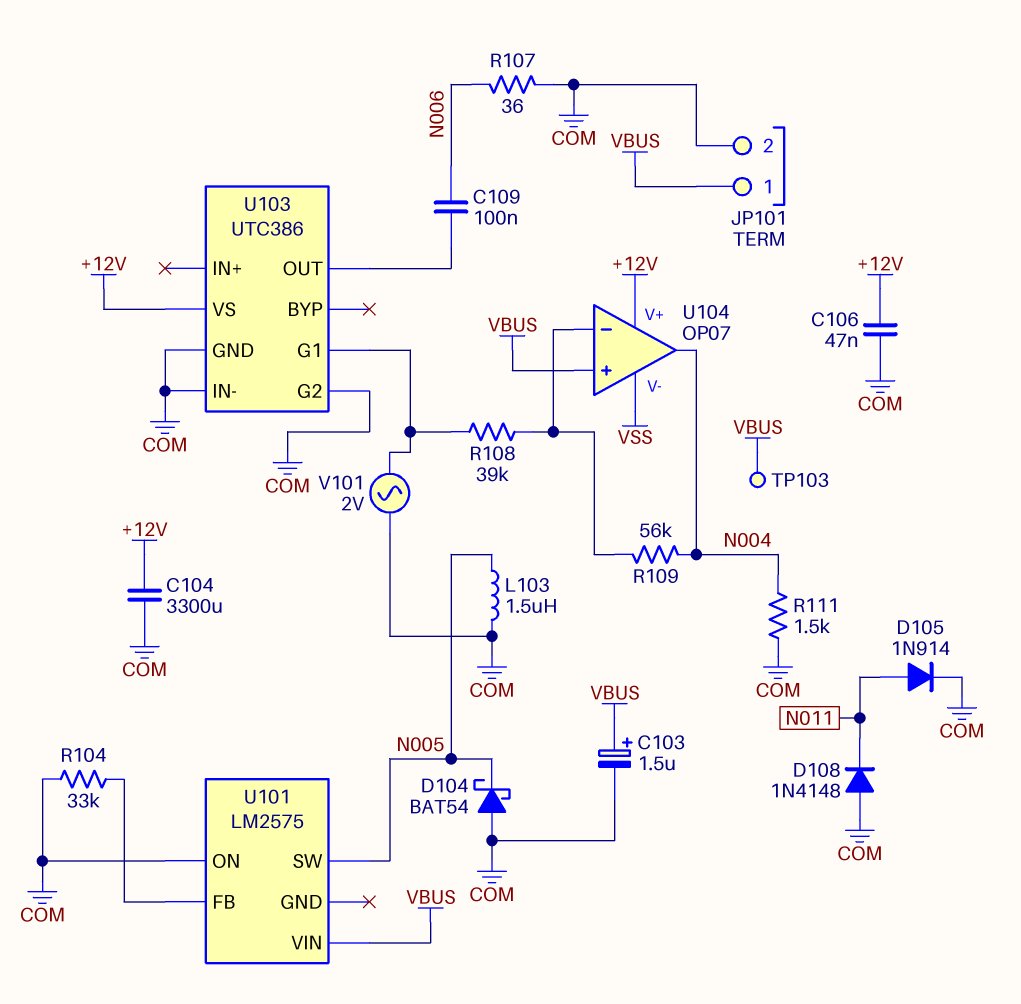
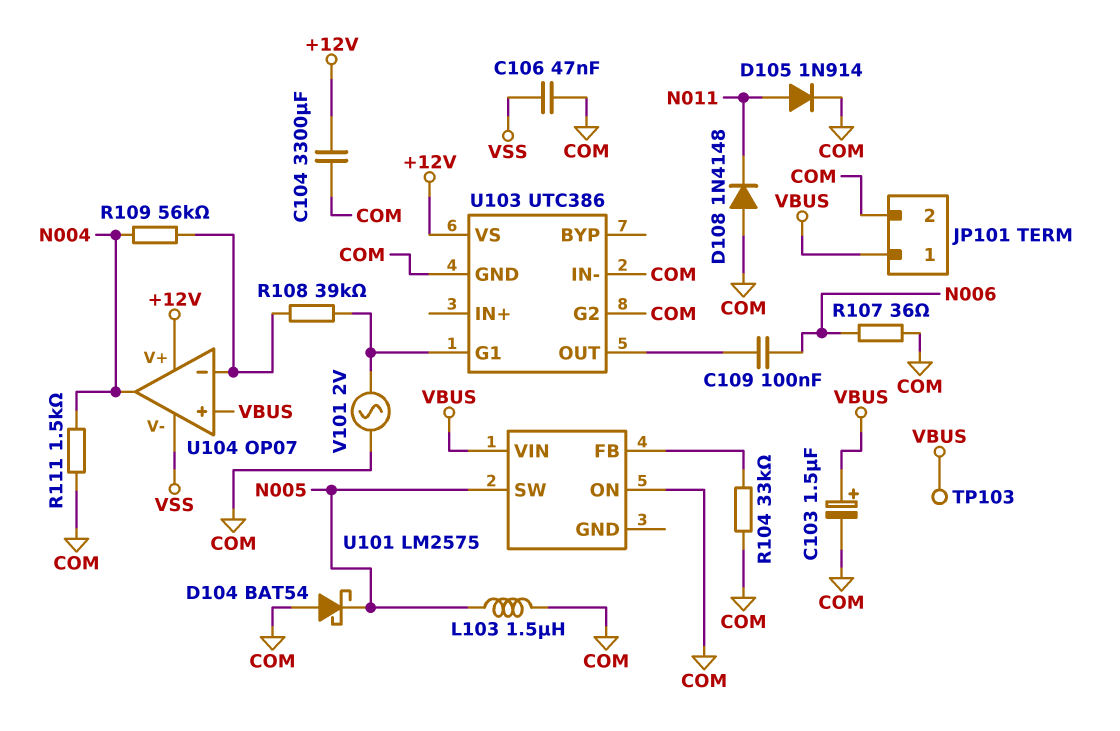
C106: 47nF (+12V, COM) -> 47nF (COM, VSS)

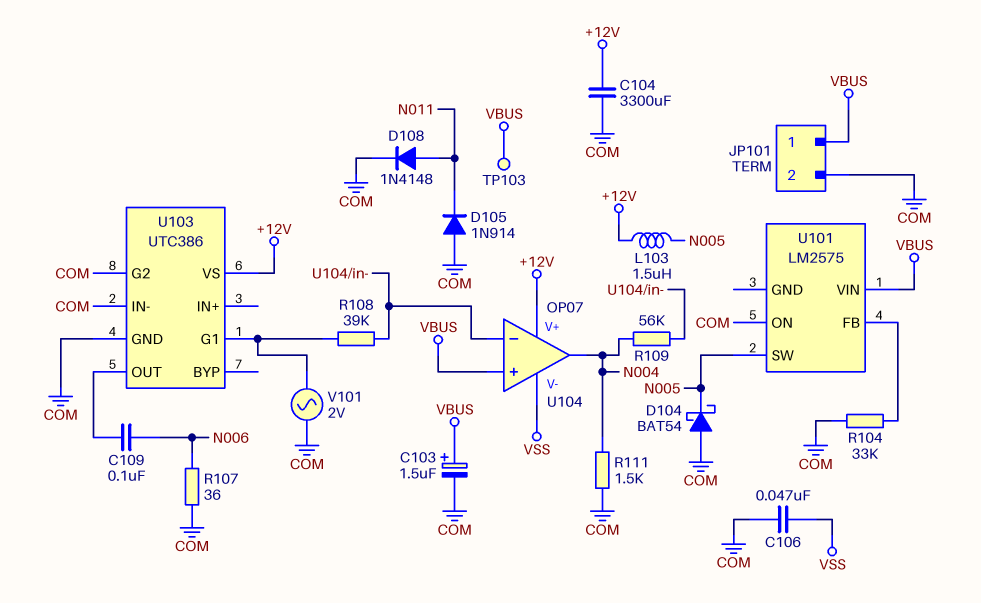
D105: diode 1N914 (A N011, K COM) -> diode 1N914 (A COM, K N011)
D108: diode 1N4148 (A COM, K N011) -> diode 1N4148 (A N011, K COM)
L103: 1.5uH (COM, N005) -> 1.5uH (+12V, N005)

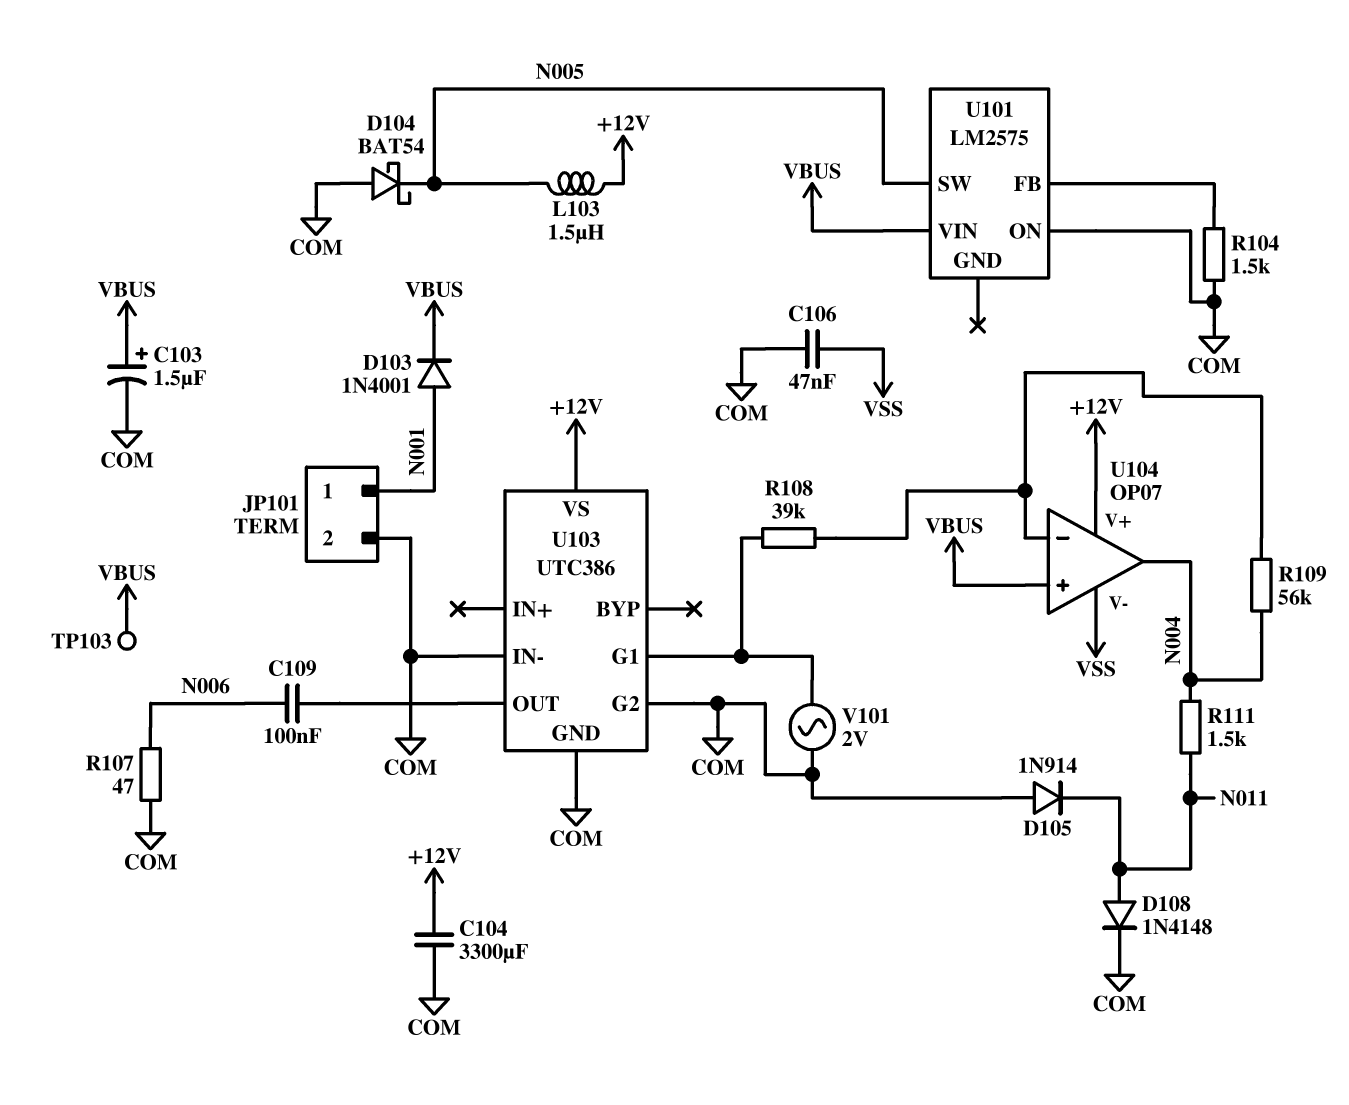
D103: none -> diode 1N4001 (A N001, K VBUS)
JP101 pin 1: VBUS -> N001
R104: 33k (COM, U101/FB) -> 1.5k (COM, U101/FB)
R107: 36 (COM, N006) -> 47 (COM, N006)
R111: 1.5k (COM, N004) -> 1.5k (N004, N011)

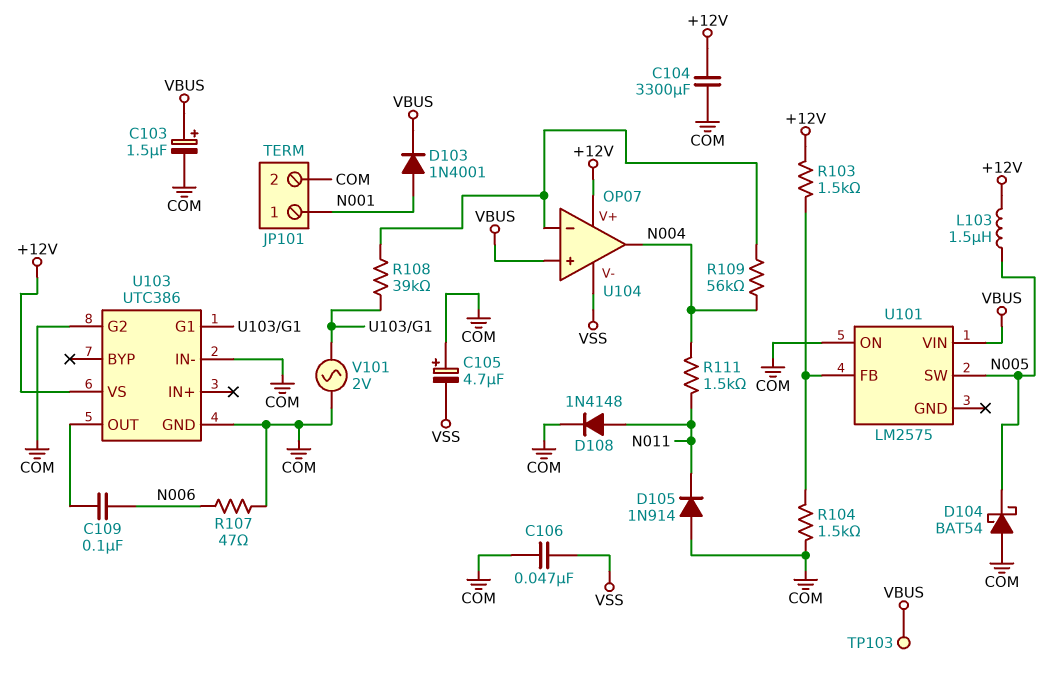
C105: none -> 4.7uF (plus COM, minus VSS)
R103: none -> 1.5k (+12V, U101/FB)

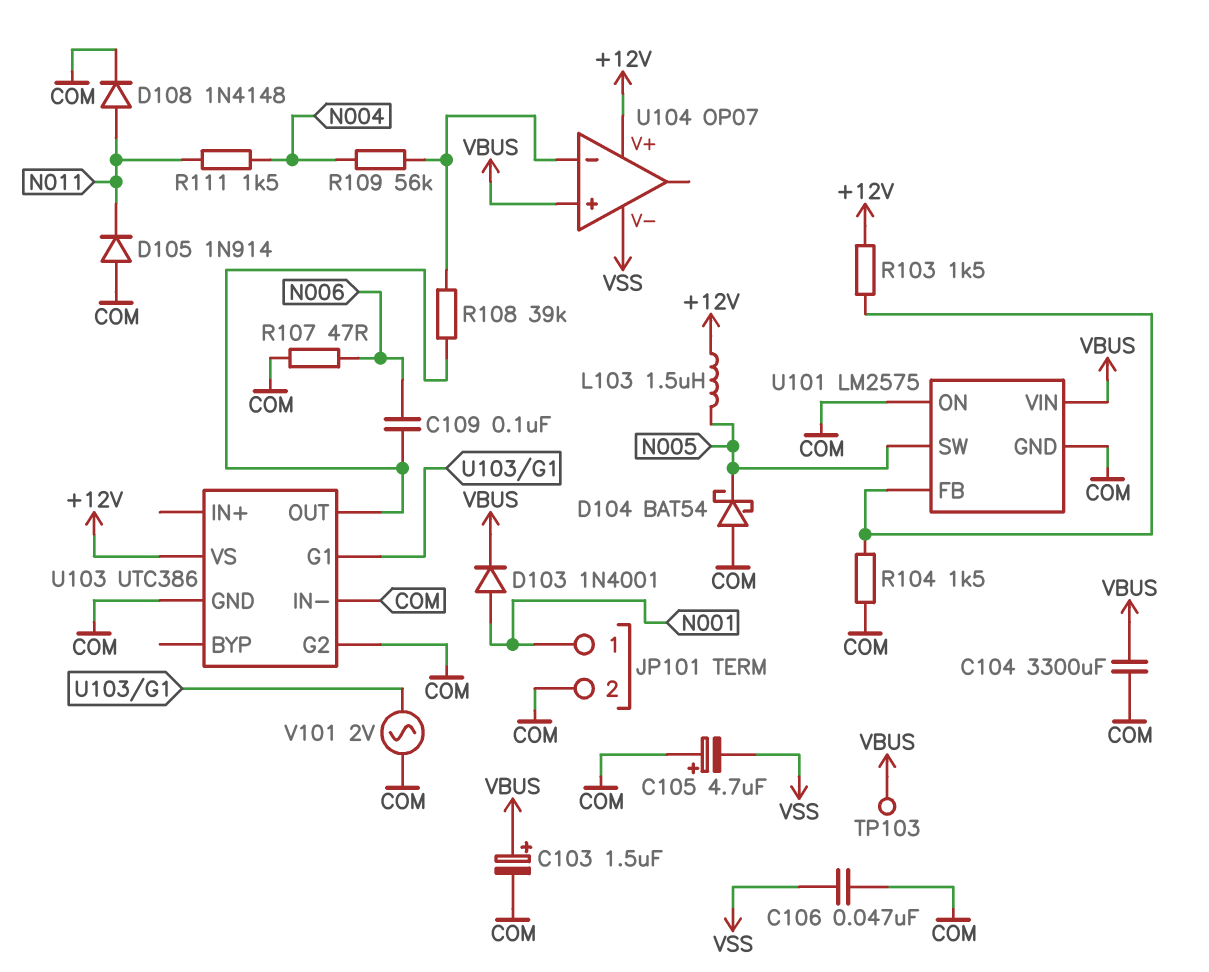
C104: 3300uF (+12V, COM) -> 3300uF (COM, VBUS)
R108: 39k (U103/G1, U104/in-) -> 39k (U103/OUT, U104/in-)
U101 pin GND: none -> COM
U104 pin out: N004 -> none

